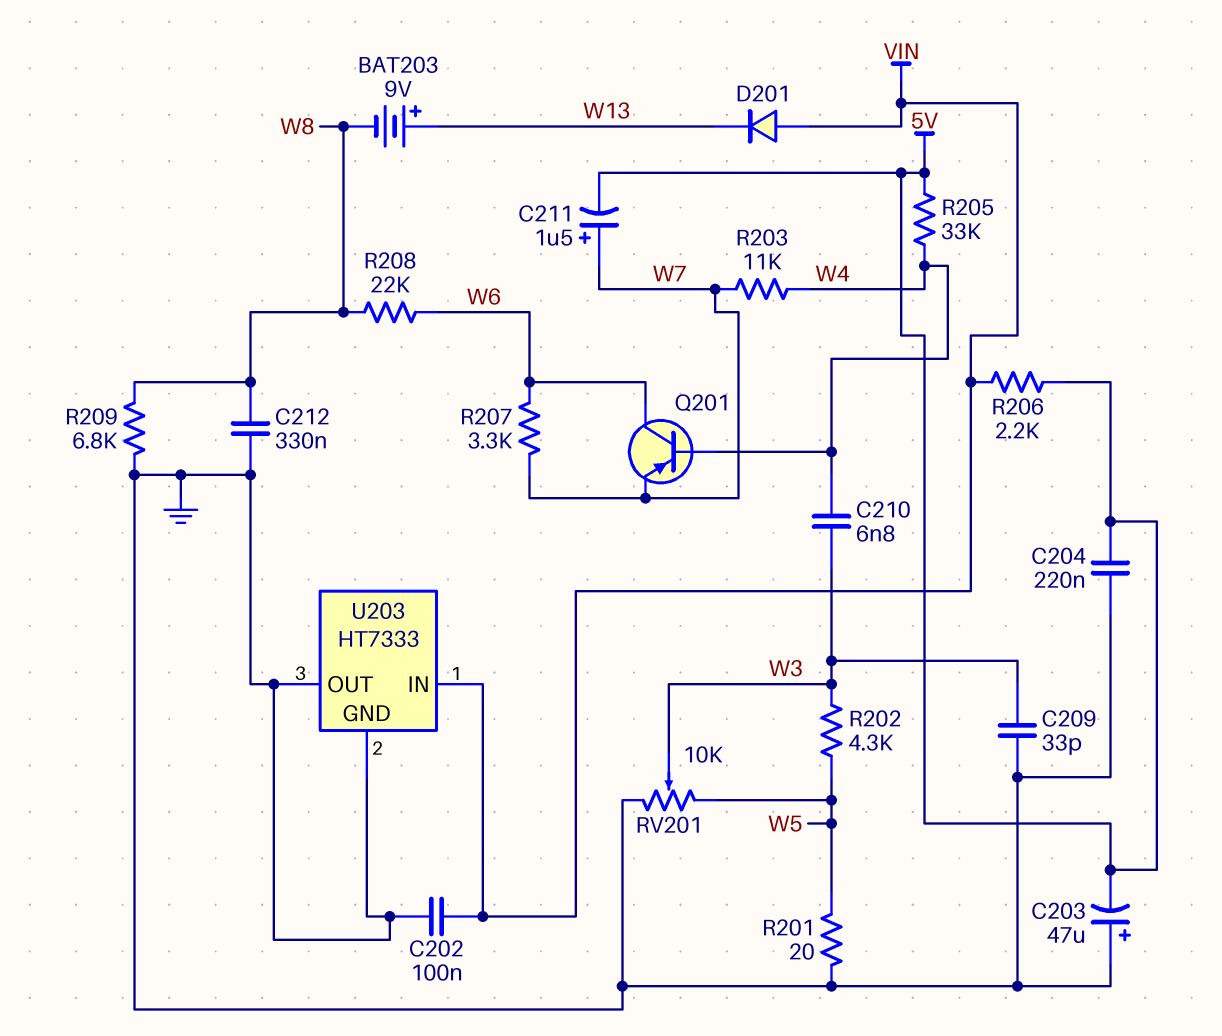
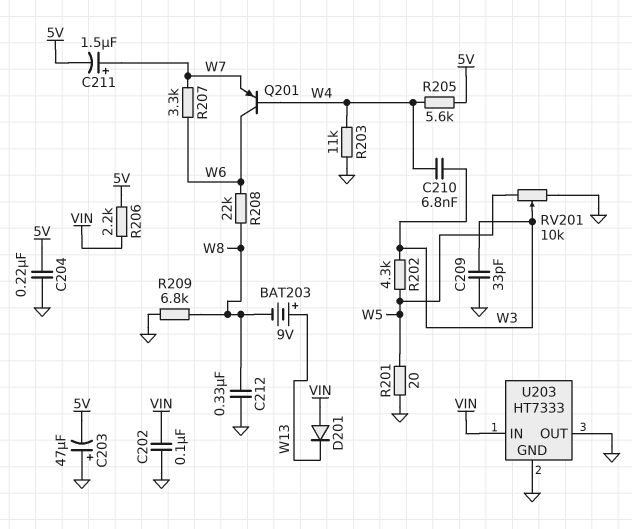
R203: 11k (W4, W7) -> 11k (GND, W4)
R205: 33k (5V, W4) -> 5.6k (5V, W4)

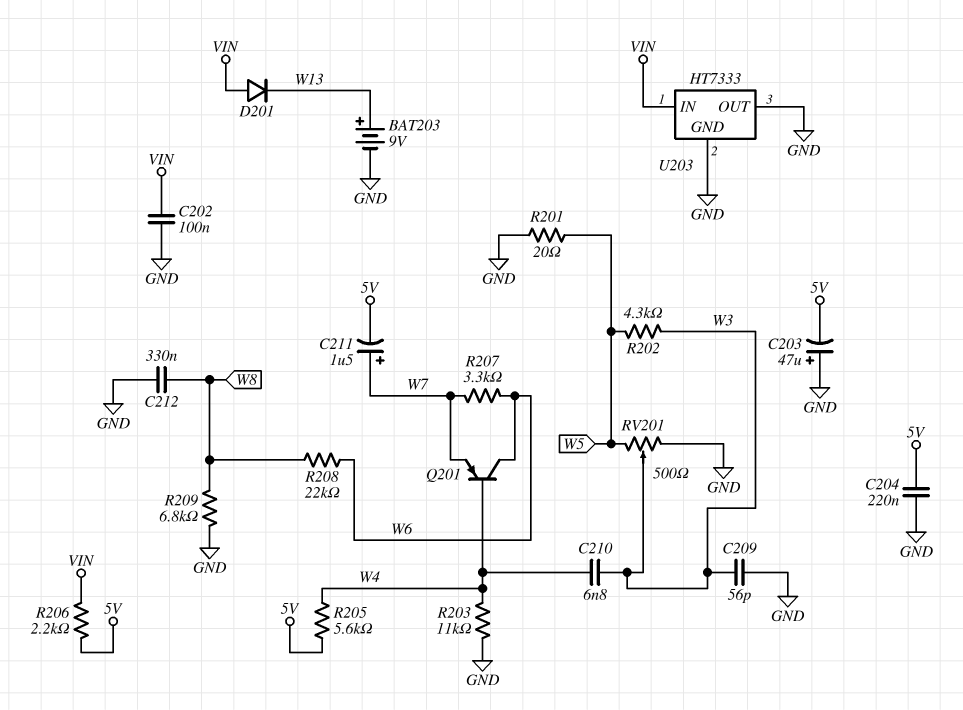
BAT203: 9V (plus W13, minus W8) -> 9V (plus W13, minus GND)
C209: 33pF (GND, W3) -> 56pF (GND, W3)
RV201: 10k (GND, W5, wiper W3) -> 500 (GND, W5, wiper W3)

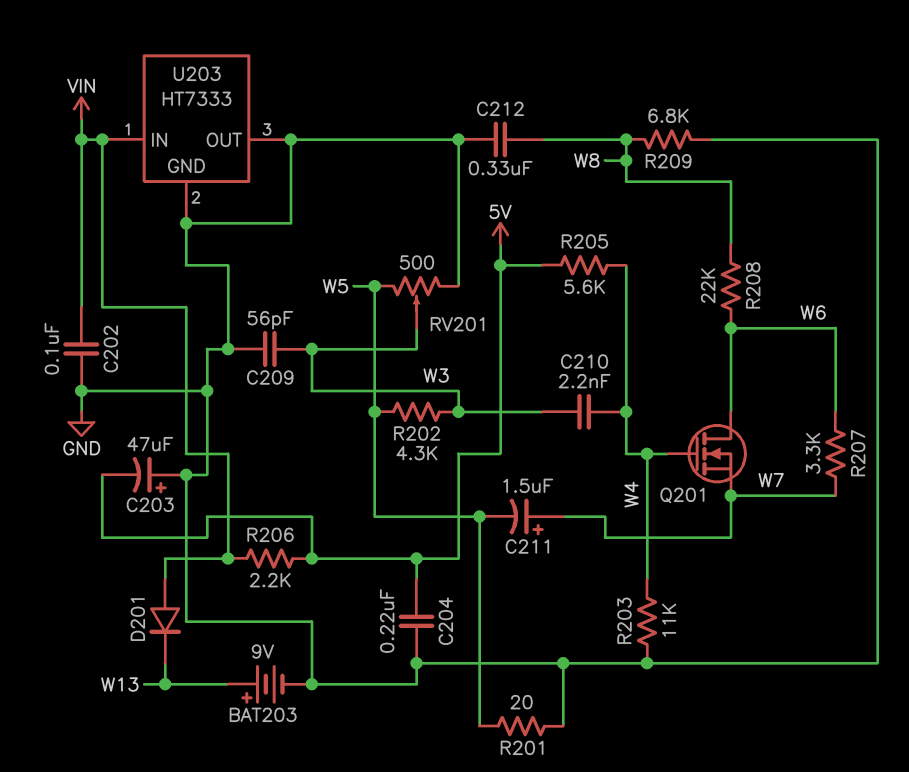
C210: 6.8nF (W3, W4) -> 2.2nF (W3, W4)
C211: 1.5uF (plus W7, minus 5V) -> 1.5uF (plus W7, minus W5)
Q201: PNP (B W4, C W6, E W7) -> NMOS (G W4, D W6, S W7)

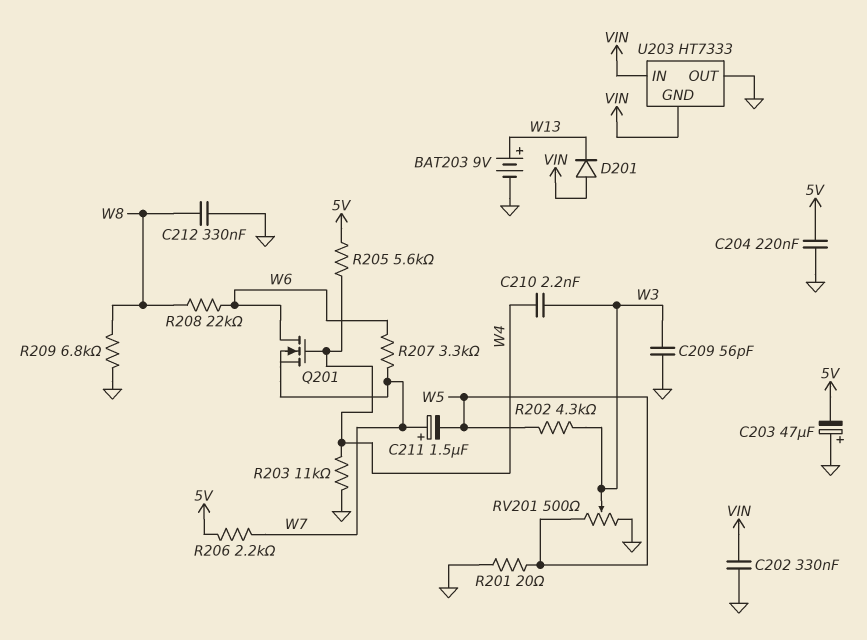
C202: 100nF (GND, VIN) -> 330nF (GND, VIN)
R206: 2.2k (5V, VIN) -> 2.2k (5V, W7)
U203 pin GND: GND -> VIN

